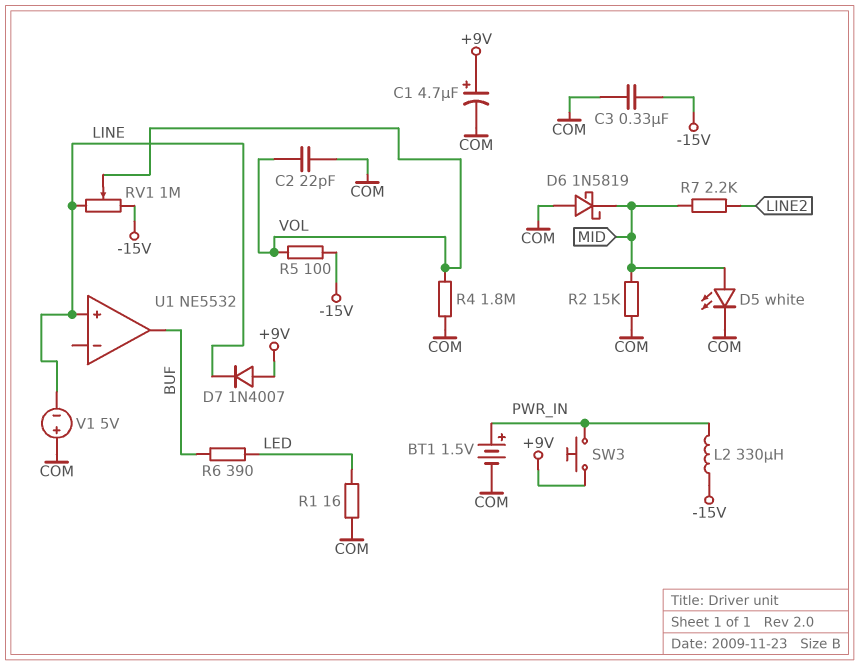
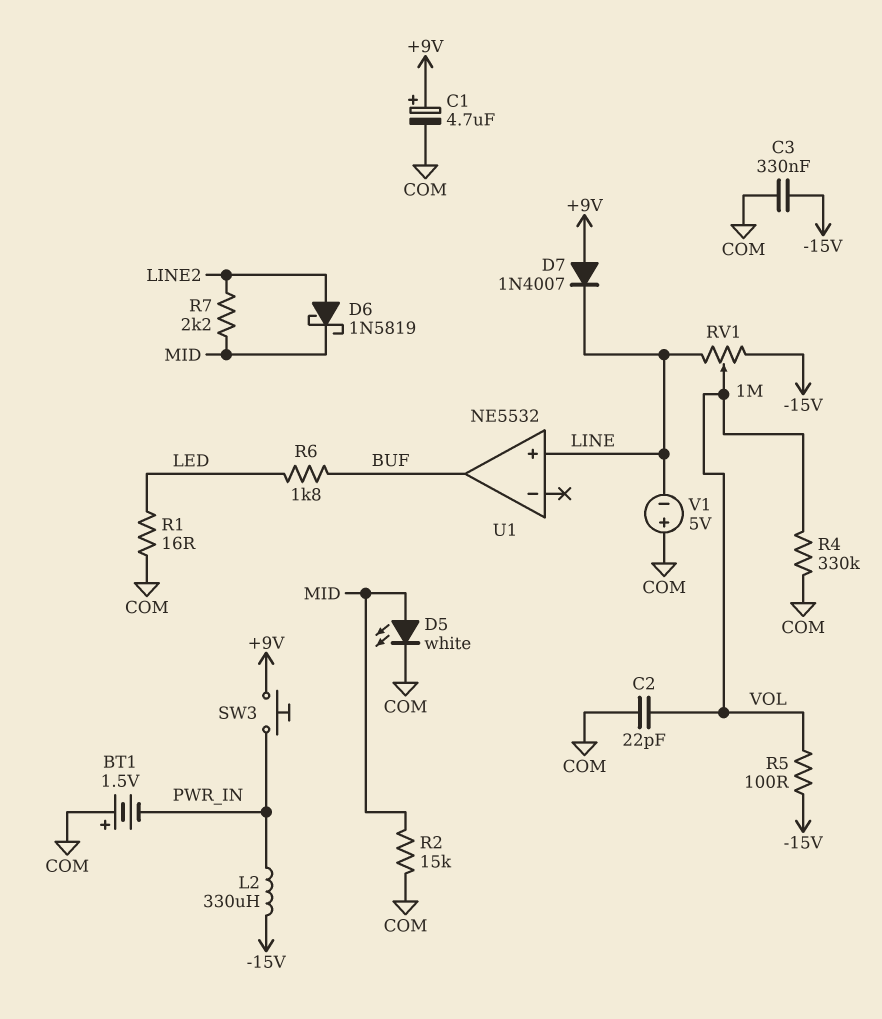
BT1: 1.5V (plus PWR_IN, minus COM) -> 1.5V (plus COM, minus PWR_IN)
D6: schottky 1N5819 (A COM, K MID) -> schottky 1N5819 (A LINE2, K MID)
R4: 1.8M (COM, VOL) -> 330k (COM, VOL)
R6: 390 (BUF, LED) -> 1.8k (BUF, LED)

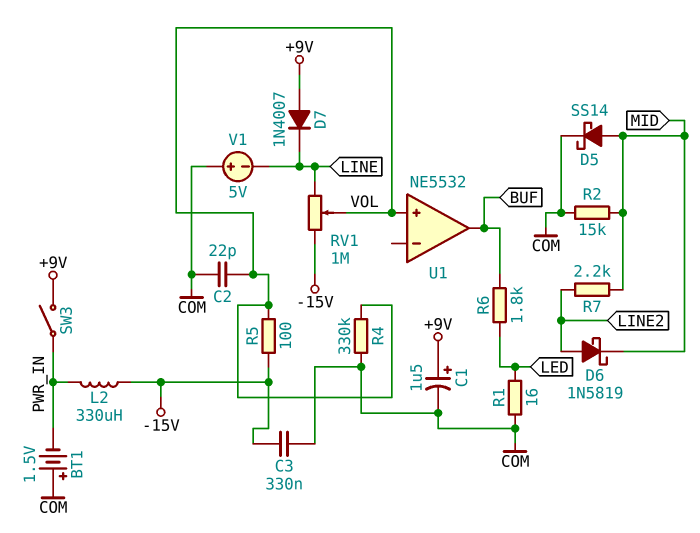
C1: 4.7uF (plus +9V, minus COM) -> 1.5uF (plus +9V, minus COM)
D5: LED white (A MID, K COM) -> schottky SS14 (A MID, K COM)
SW3: button (+9V, PWR_IN) -> switch (+9V, PWR_IN)
U1 pin in+: LINE -> VOL

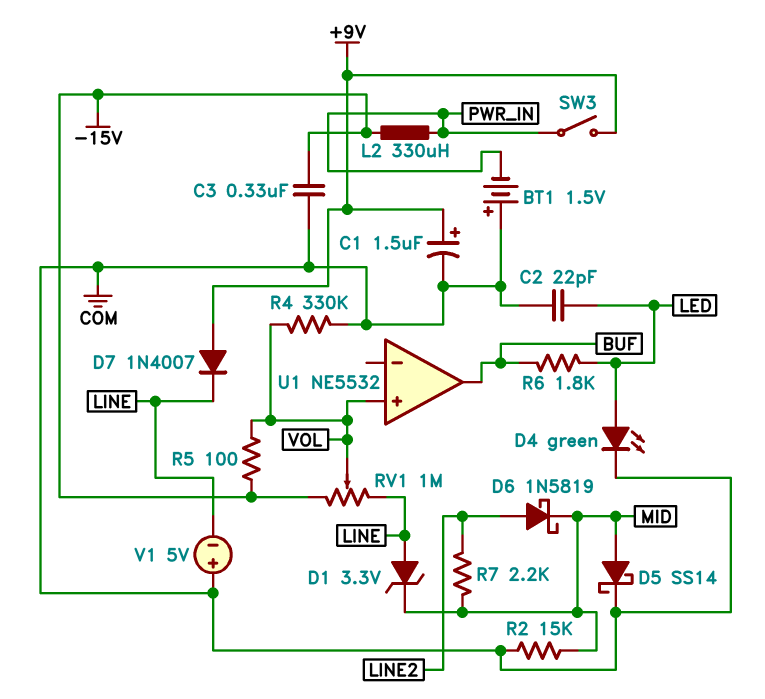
C2: 22pF (COM, VOL) -> 22pF (COM, LED)
D1: none -> zener 3.3V (A LINE, K MID)
D4: none -> LED green (A LED, K COM)
R1: 16 (COM, LED) -> none

